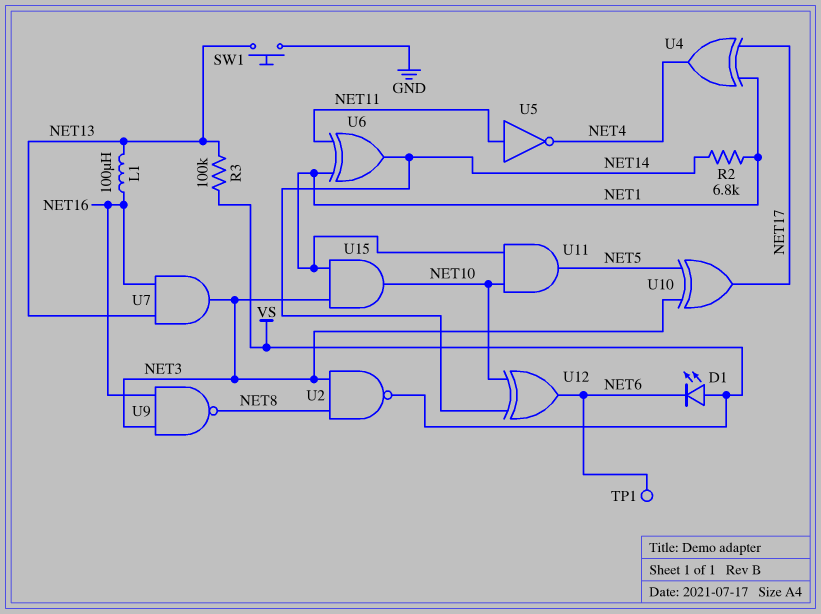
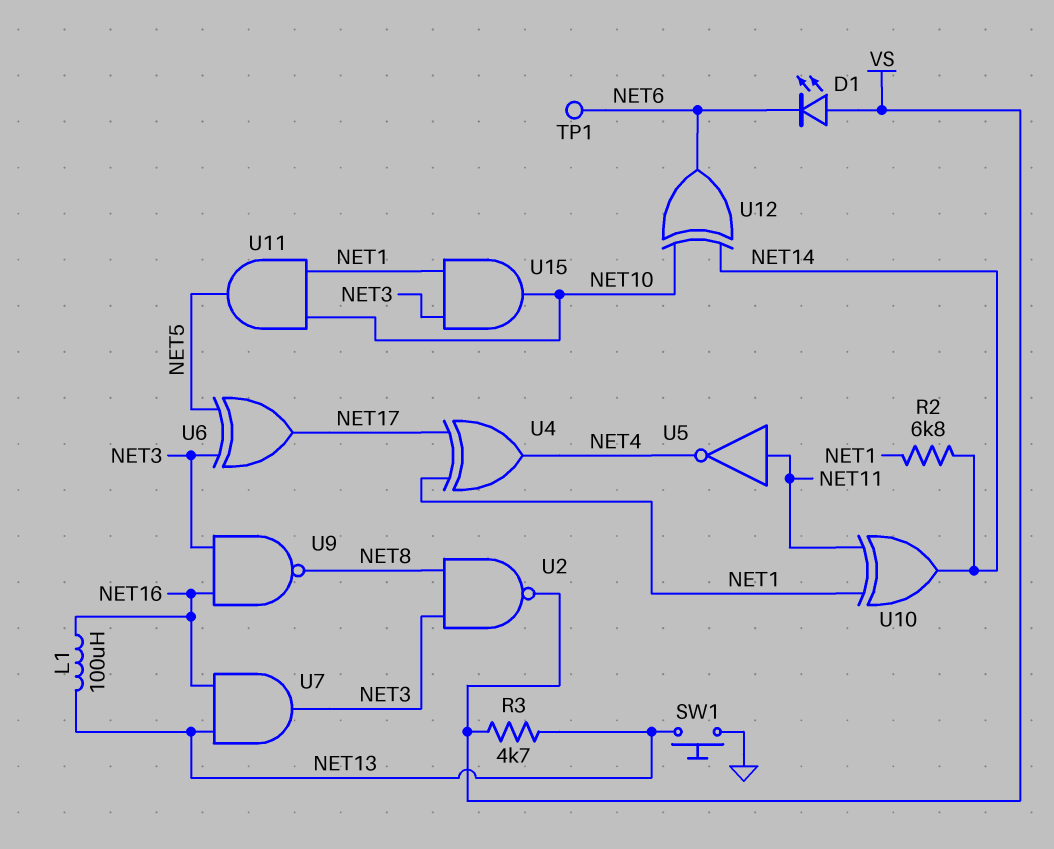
R3: 100k (NET13, VS) -> 4.7k (NET13, VS)
U6: XOR (in NET1, in NET11, out NET14) -> XOR (in NET3, in NET5, out NET17)
U10: XOR (in NET3, in NET5, out NET17) -> XOR (in NET1, in NET11, out NET14)

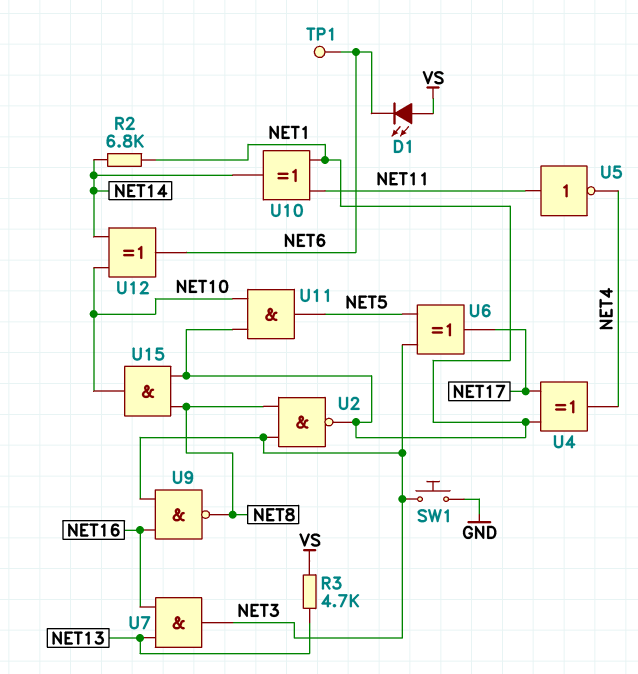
L1: 100uH (NET13, NET16) -> none
SW1: button (GND, NET13) -> button (GND, NET3)
U2: NAND (in NET3, in NET8, out VS) -> NAND (in NET3, in NET8, out NET1)
U15: AND (in NET1, in NET3, out NET10) -> AND (in NET1, in NET8, out NET10)

